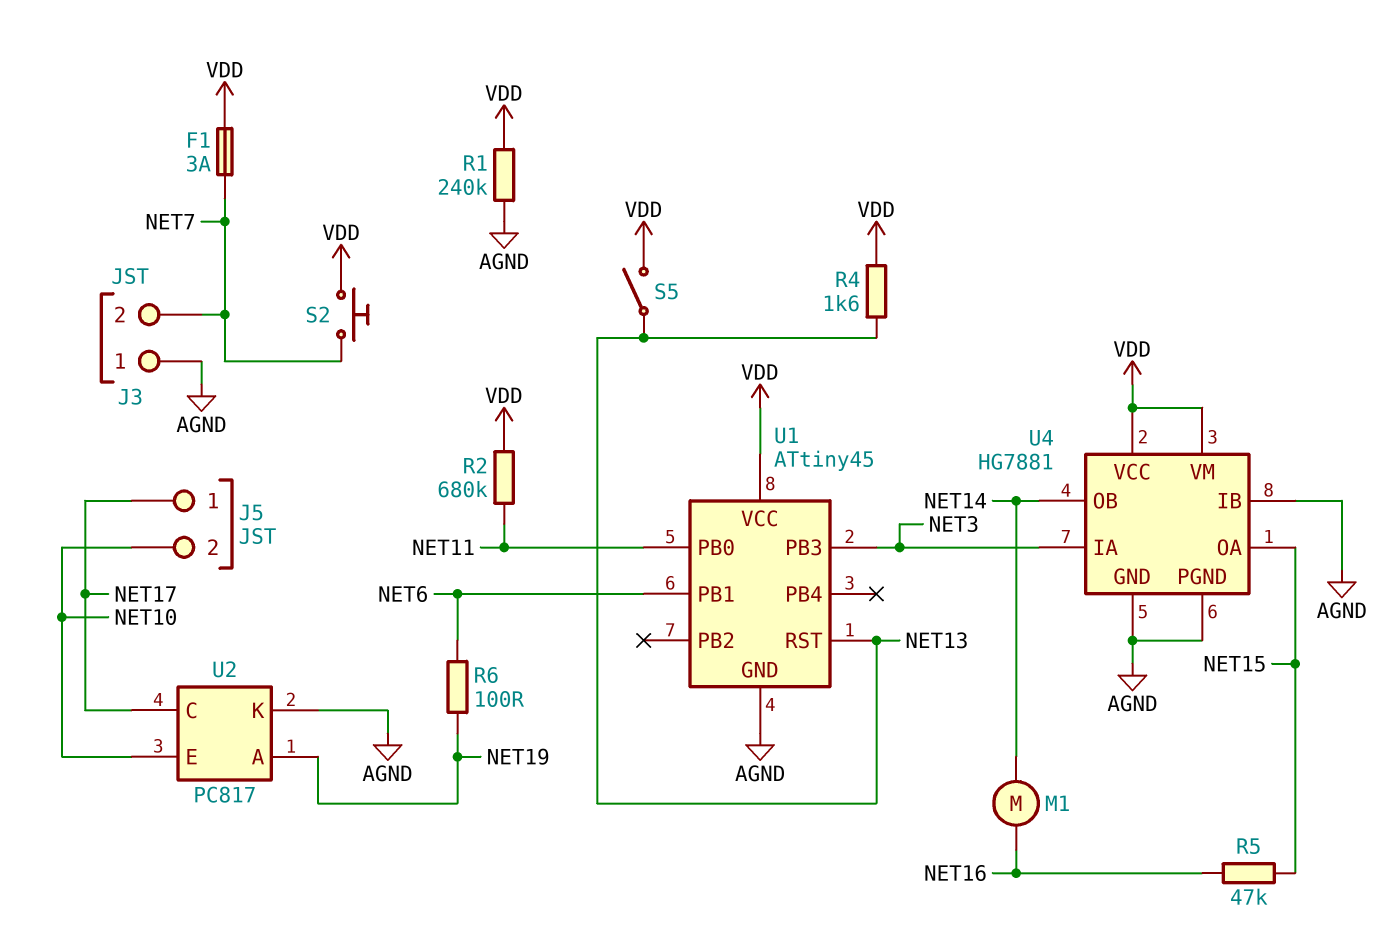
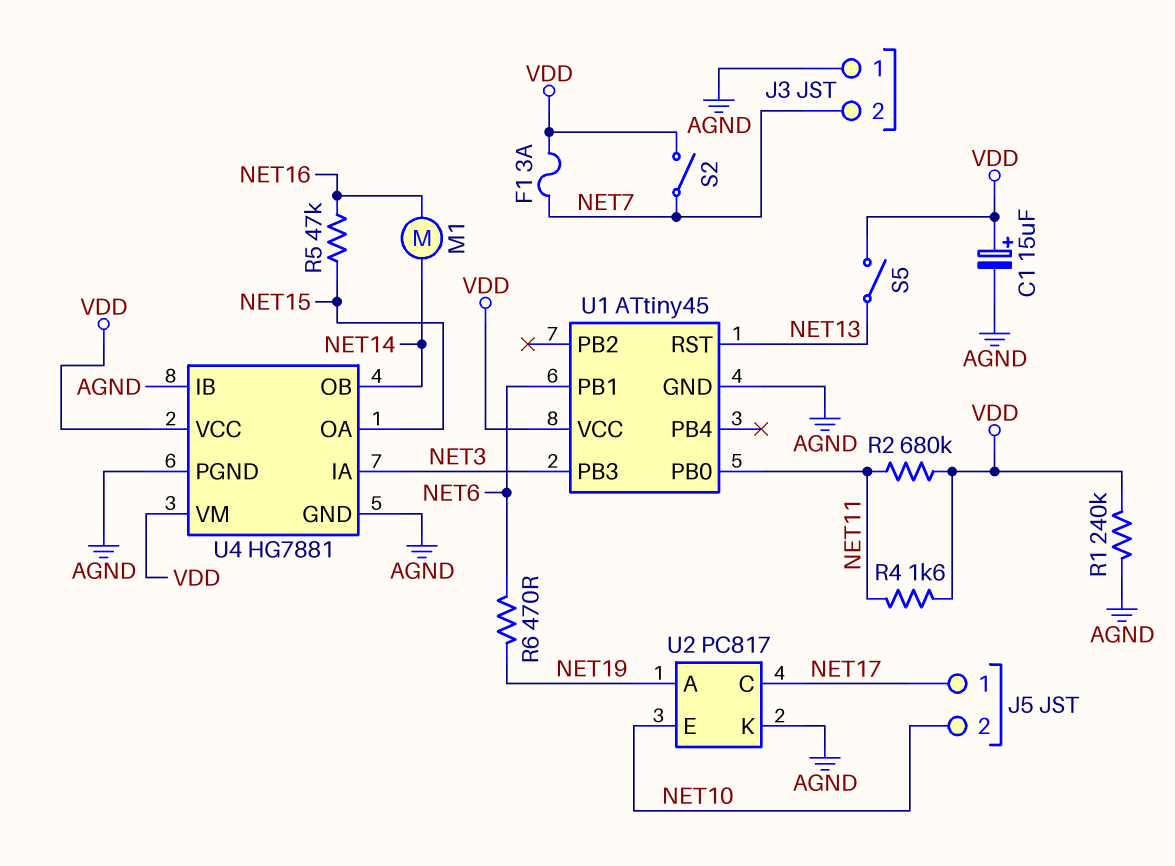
C1: none -> 15uF (plus VDD, minus AGND)
R4: 1.6k (NET13, VDD) -> 1.6k (NET11, VDD)
R6: 100 (NET6, NET19) -> 470 (NET6, NET19)
S2: button (NET7, VDD) -> switch (NET7, VDD)

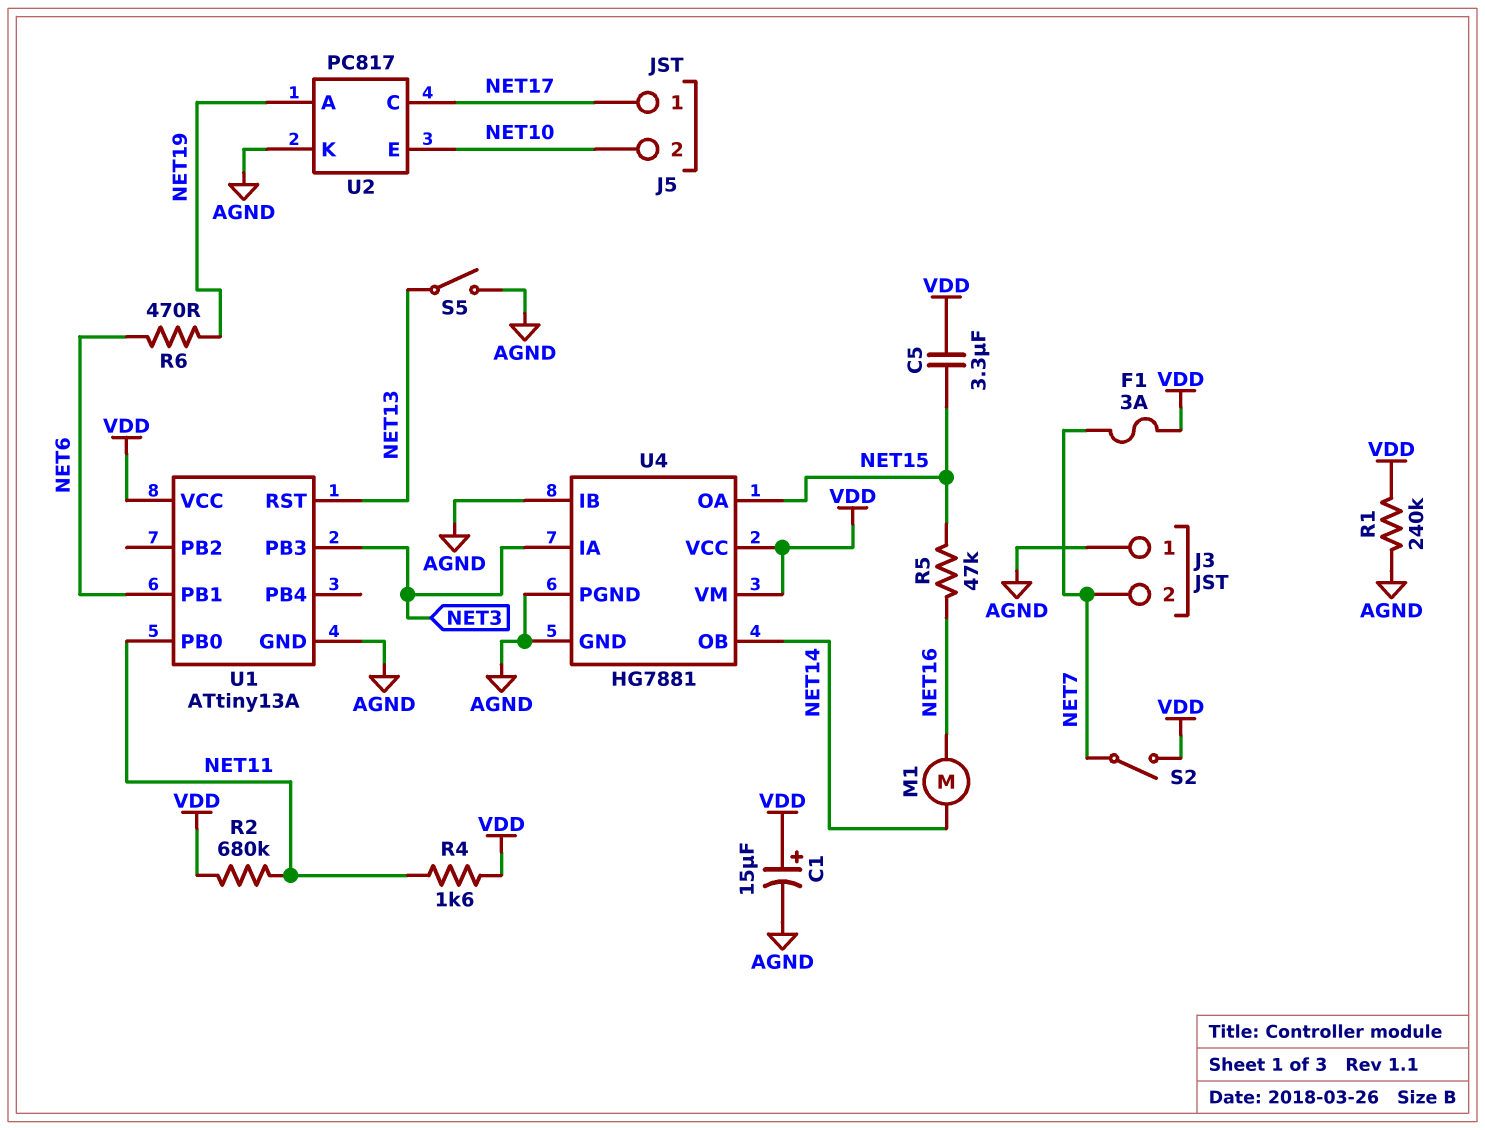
C5: none -> 3.3uF (NET15, VDD)
S5: switch (NET13, VDD) -> switch (AGND, NET13)
U1: ATtiny45 -> ATtiny13A

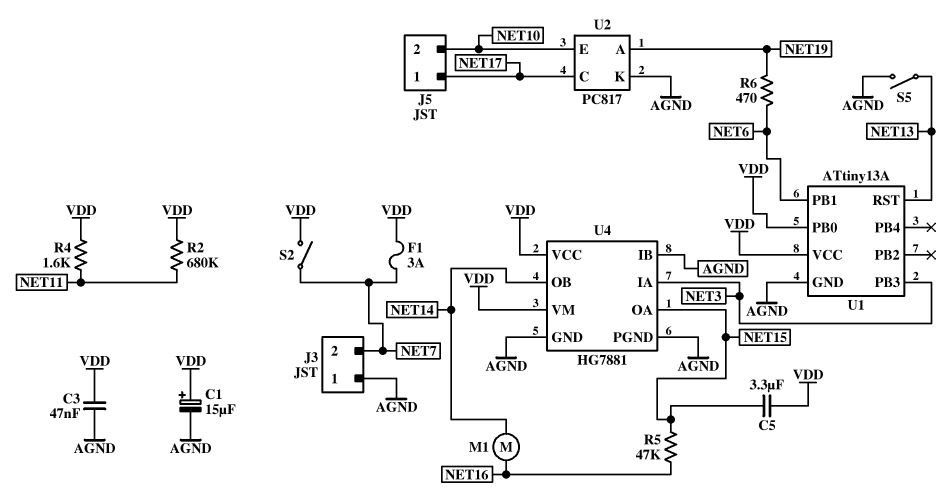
C3: none -> 47nF (AGND, VDD)
R1: 240k (AGND, VDD) -> none
U1 pin PB0: NET11 -> VDD

